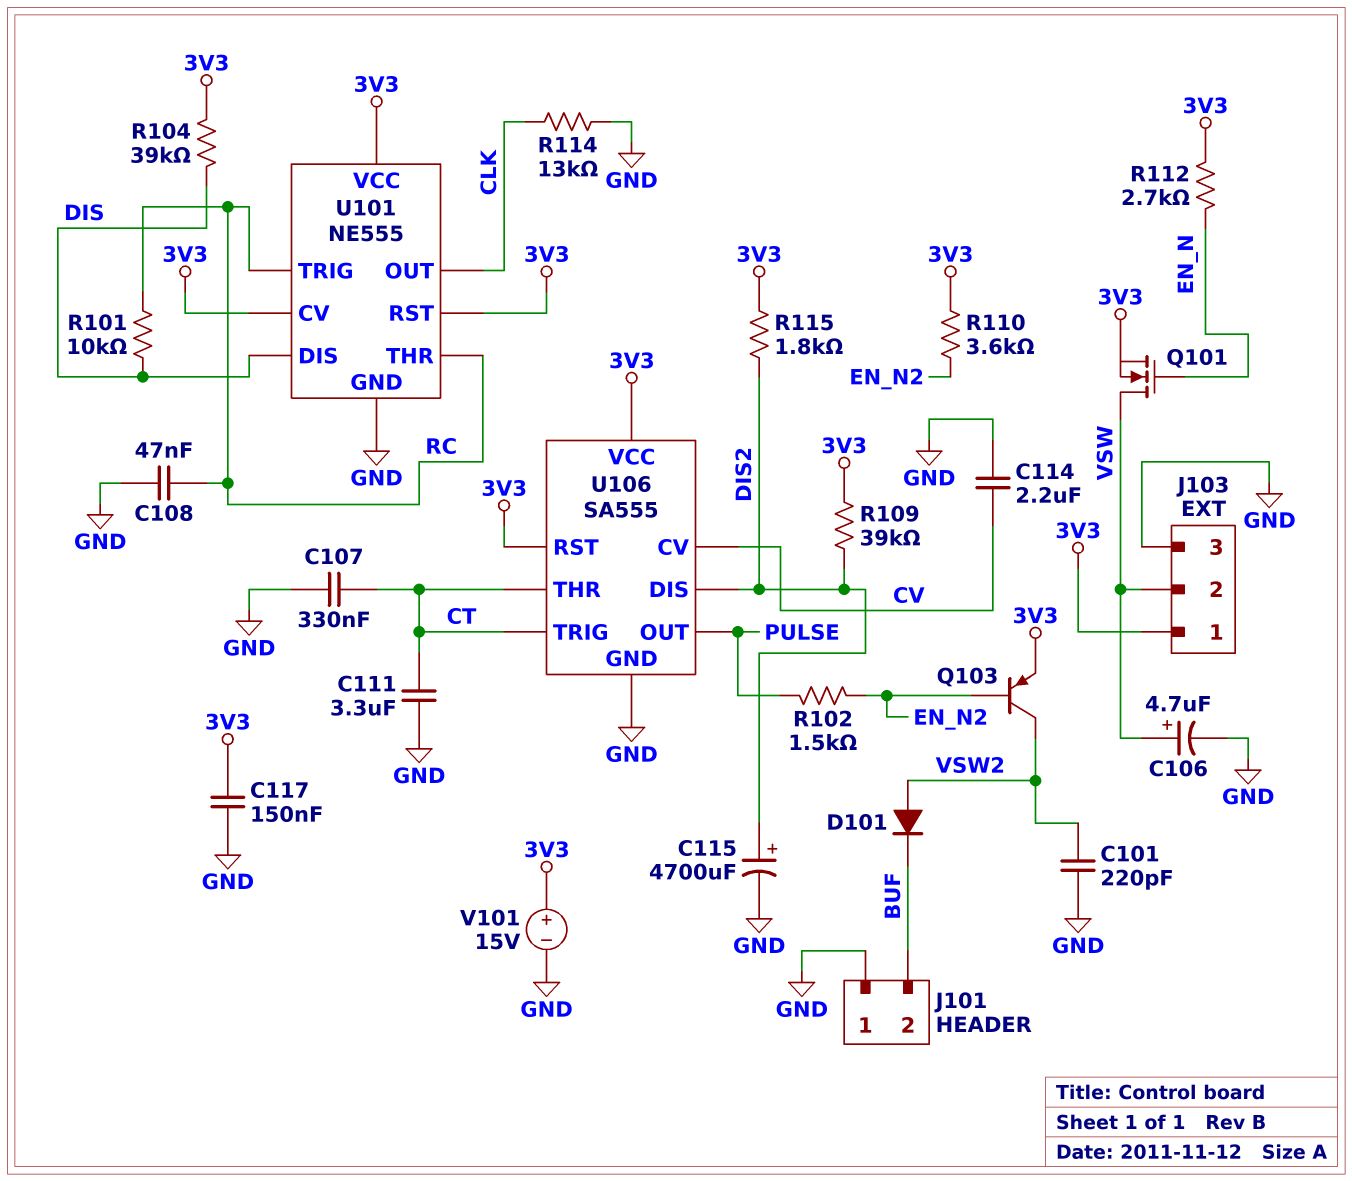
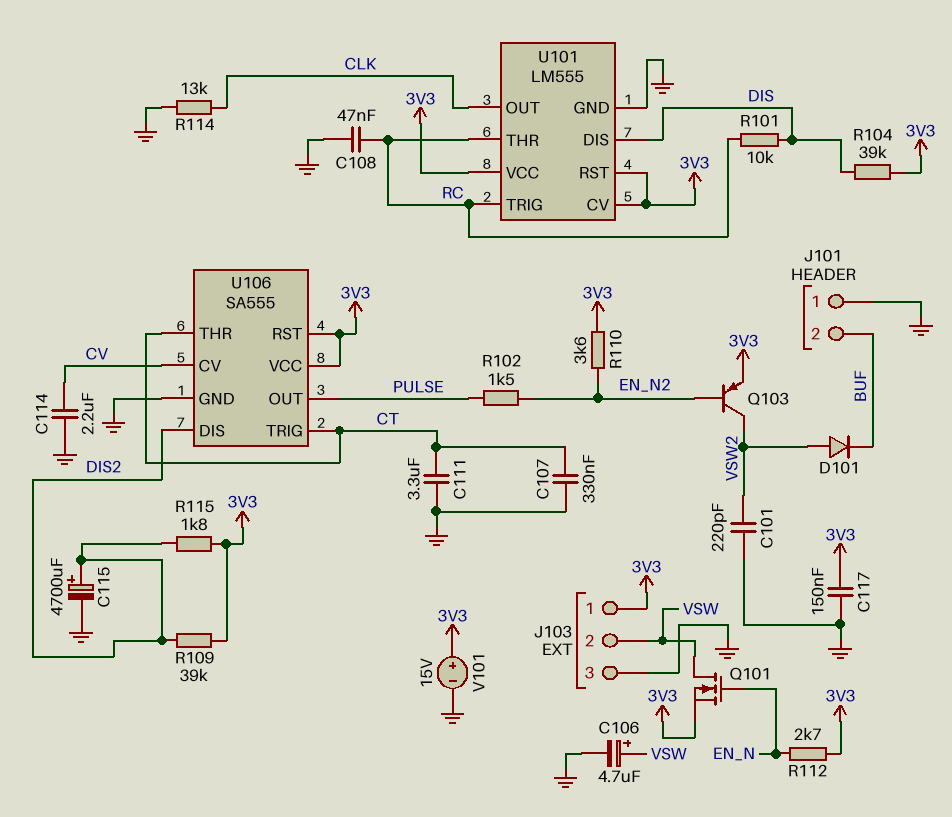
U101: NE555 -> LM555

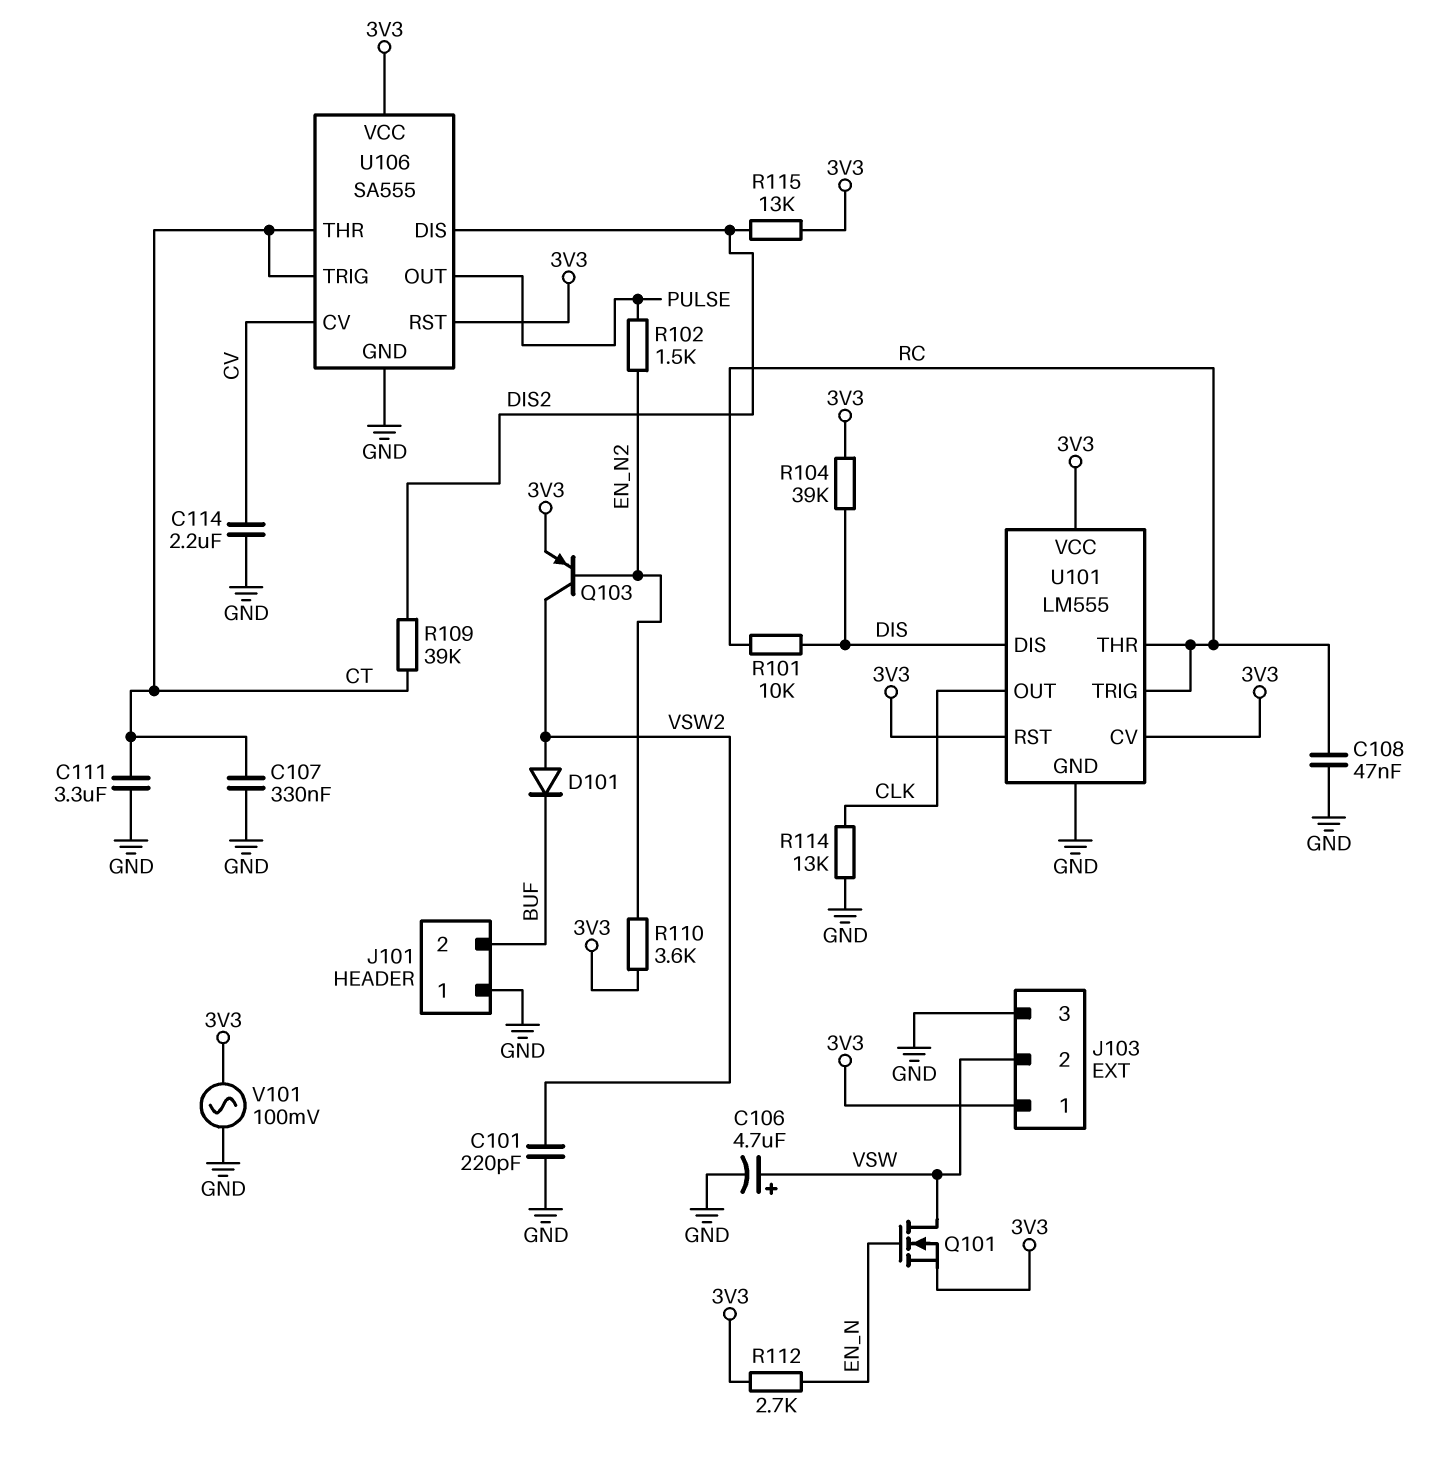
C115: 4700uF (plus DIS2, minus GND) -> none
C117: 150nF (3V3, GND) -> none
R109: 39k (3V3, DIS2) -> 39k (CT, DIS2)
R115: 1.8k (3V3, DIS2) -> 13k (3V3, DIS2)
V101: 15V (plus 3V3, minus GND) -> AC 100mV (3V3, GND)

